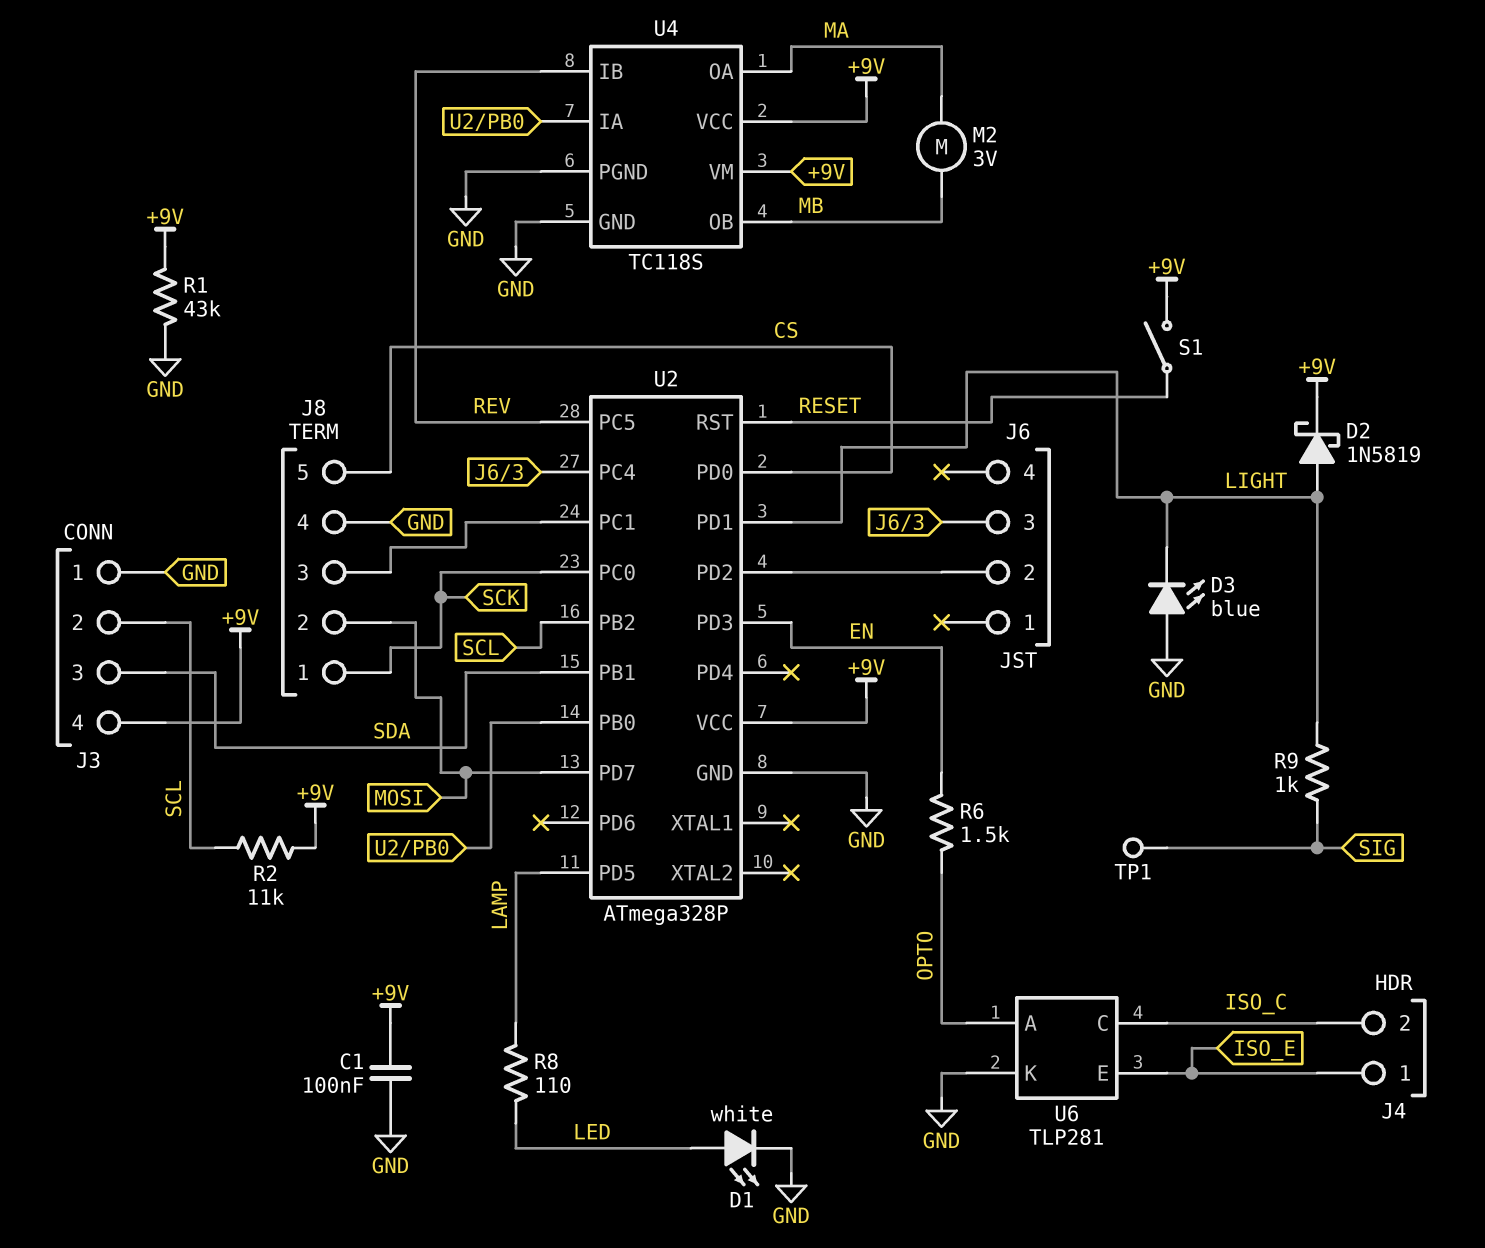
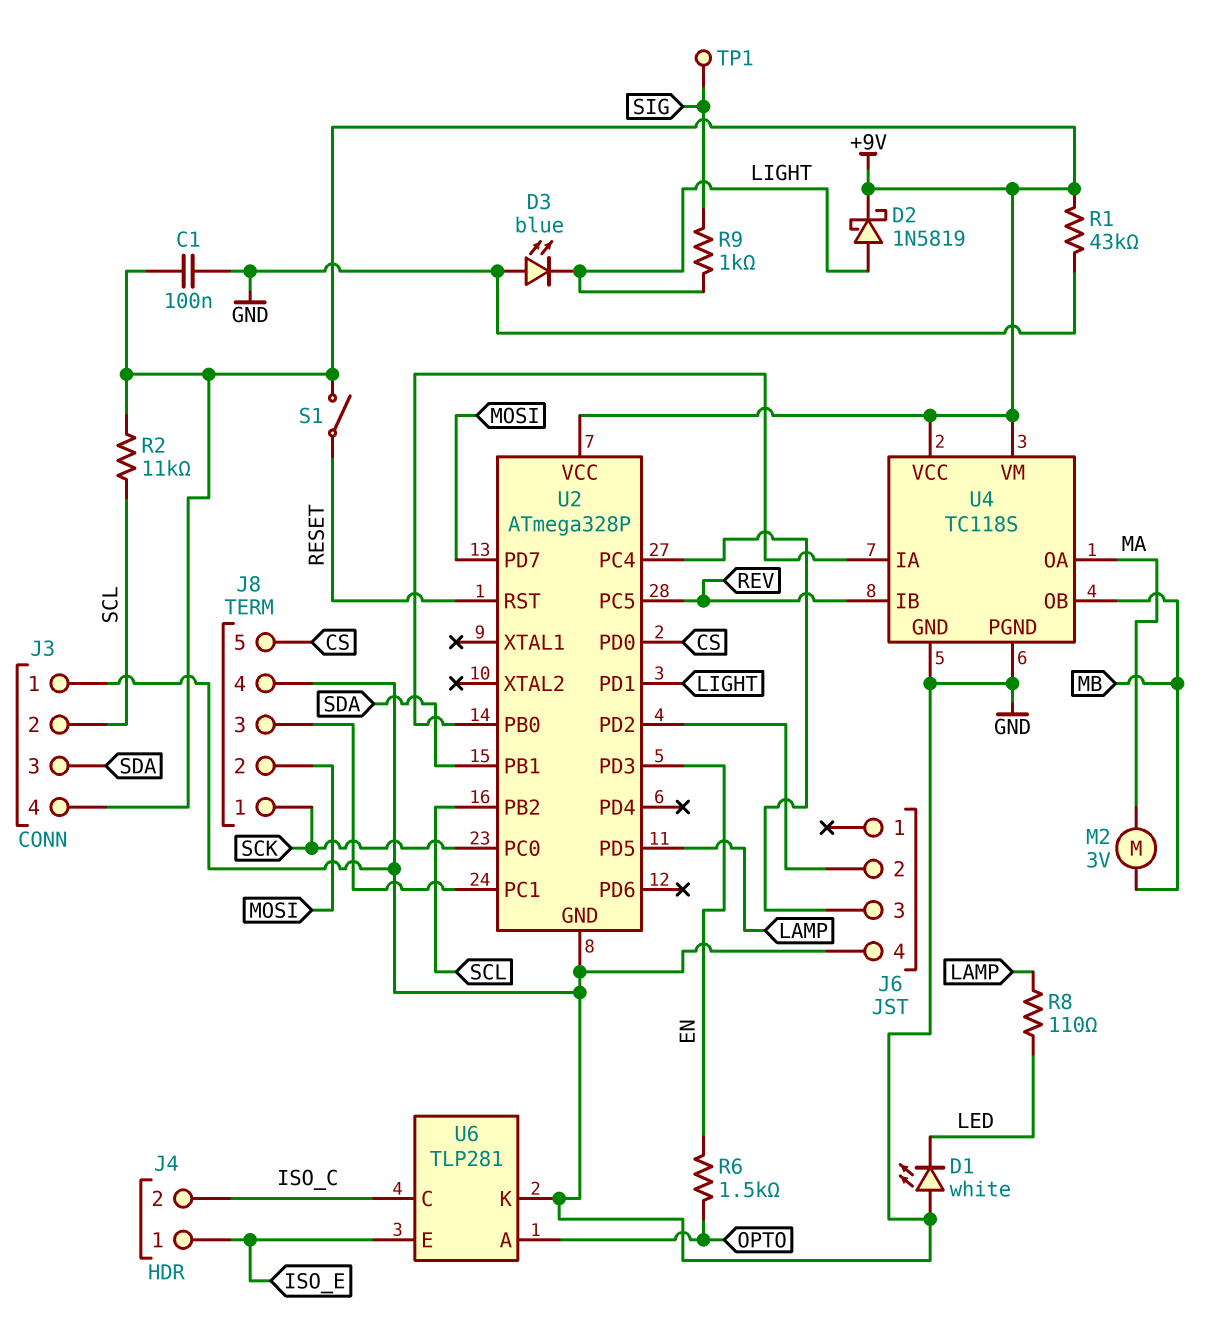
D1: LED white (A LED, K GND) -> LED white (A GND, K LED)
J6 pin 4: none -> GND

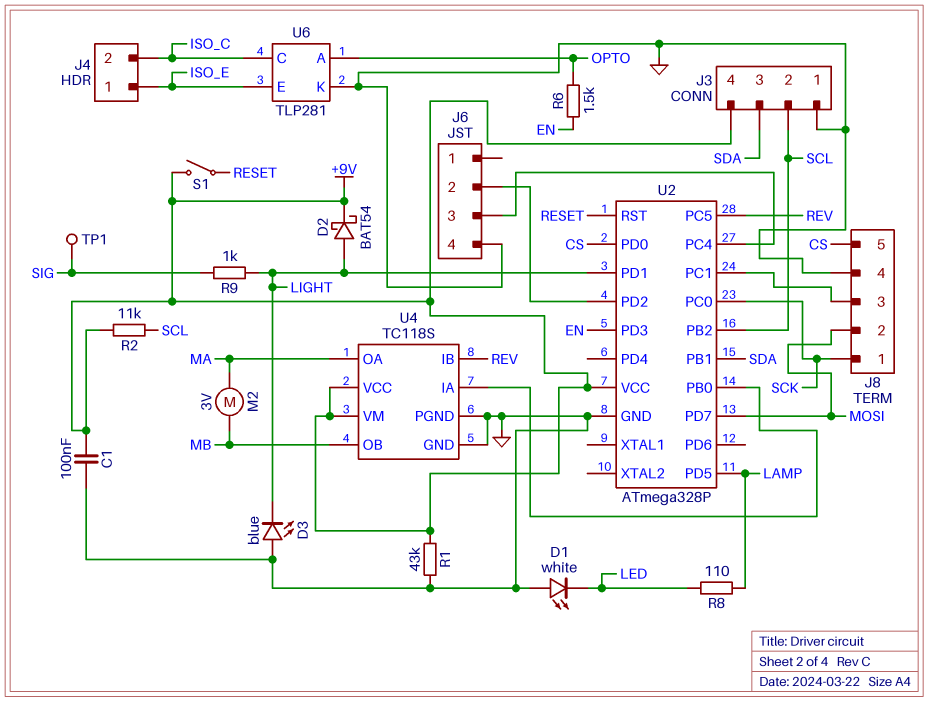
D2: schottky 1N5819 (A LIGHT, K +9V) -> schottky BAT54 (A LIGHT, K +9V)

